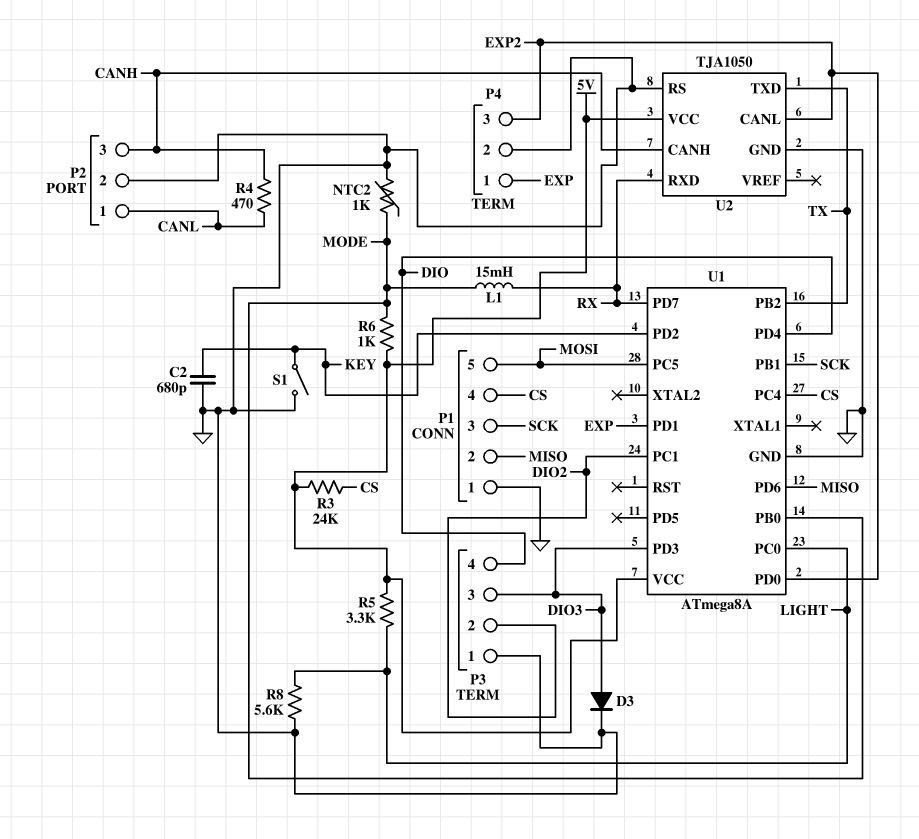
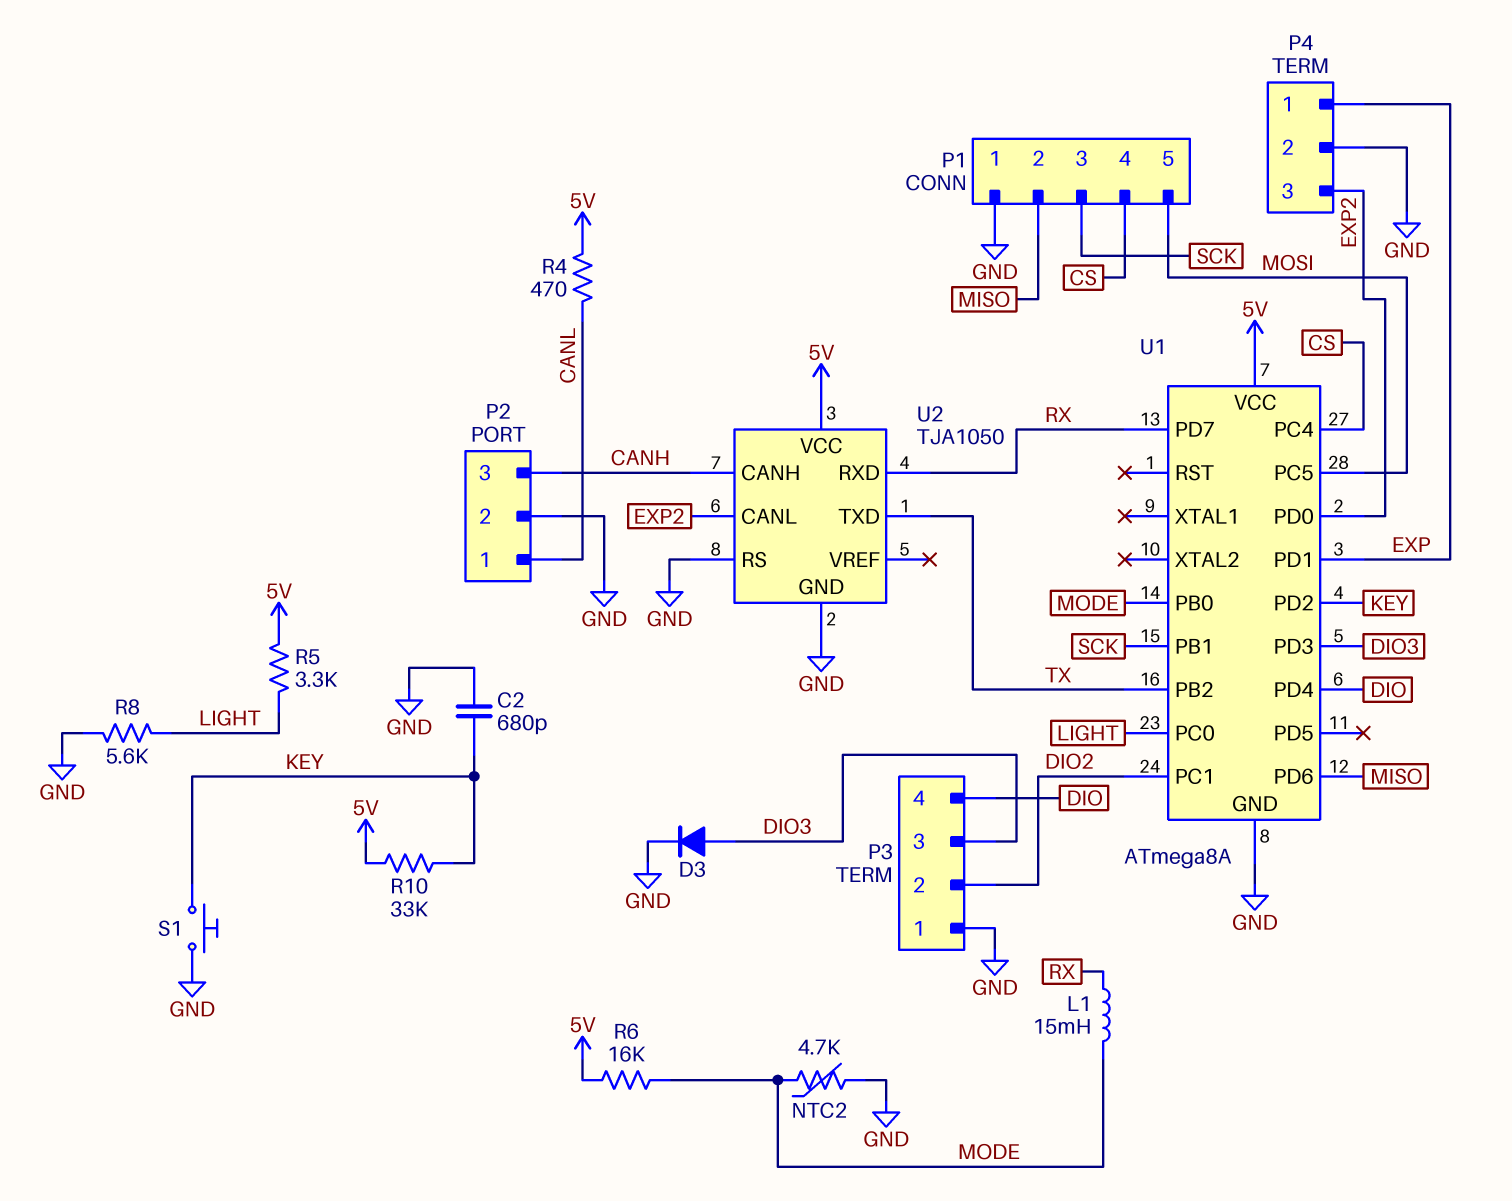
NTC2: 1k (GND, MODE) -> 4.7k (GND, MODE)
R3: 24k (5V, CS) -> none
R4: 470 (CANH, CANL) -> 470 (5V, CANL)
R6: 1k (5V, MODE) -> 16k (5V, MODE)
R10: none -> 33k (5V, KEY)
S1: switch (GND, KEY) -> button (GND, KEY)

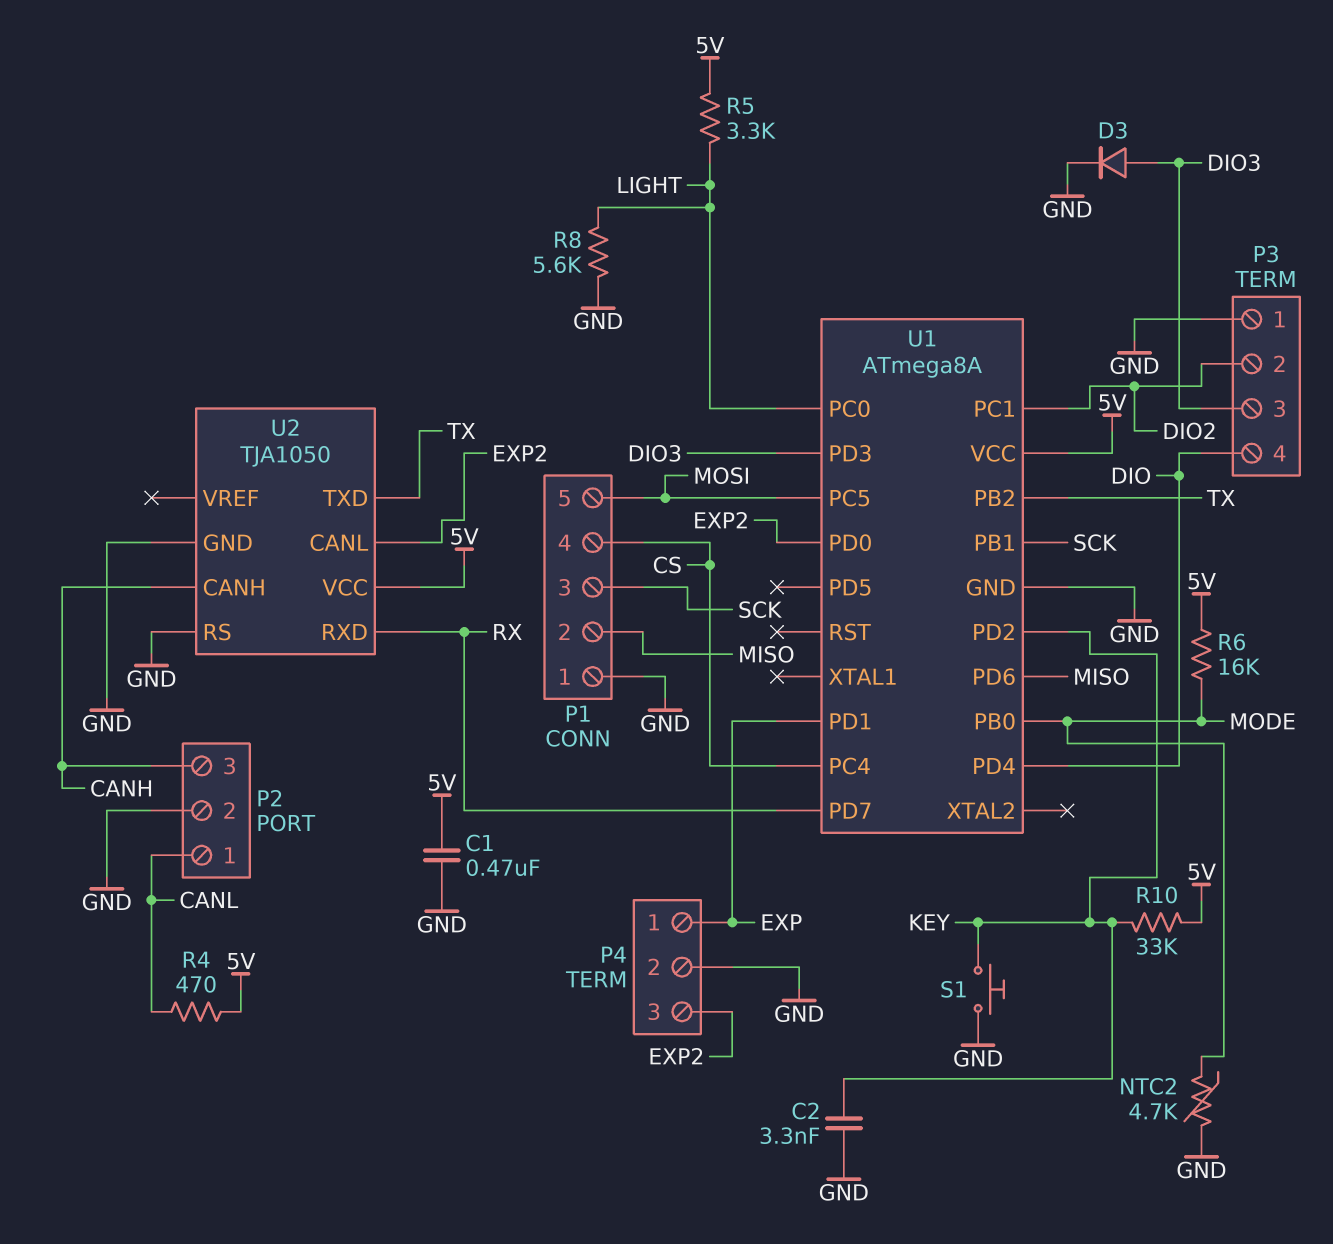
C1: none -> 470nF (5V, GND)
C2: 680pF (GND, KEY) -> 3.3nF (GND, KEY)
L1: 15mH (MODE, RX) -> none

